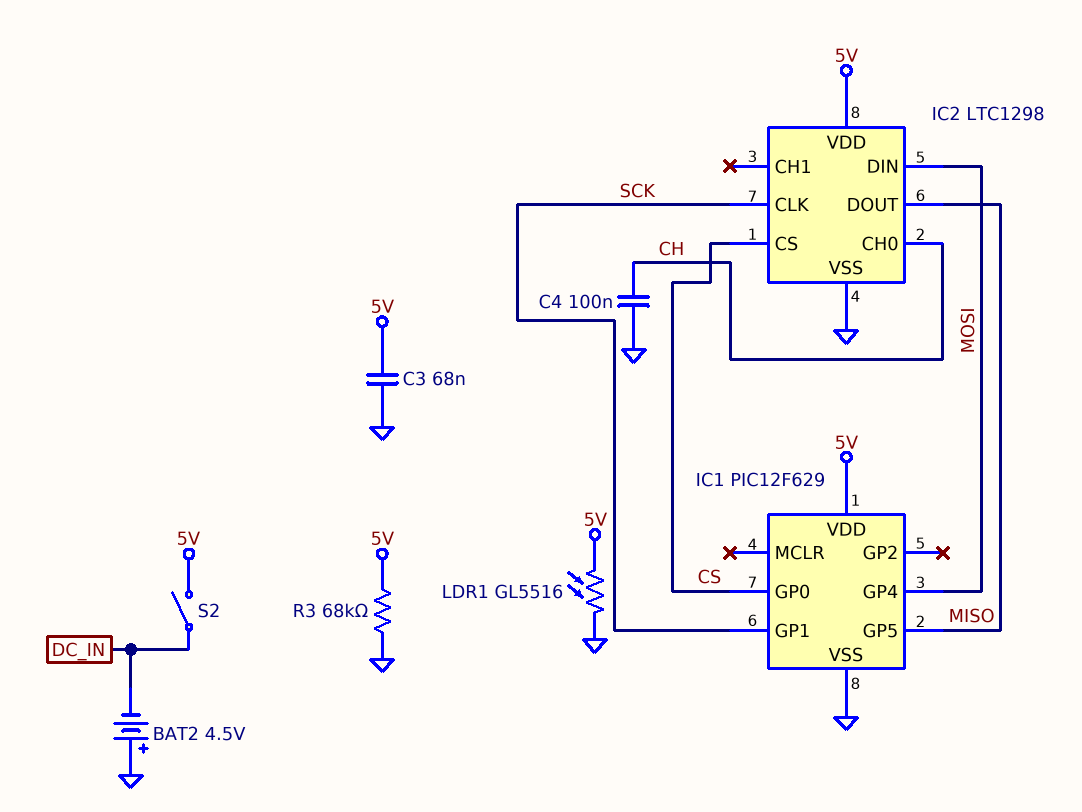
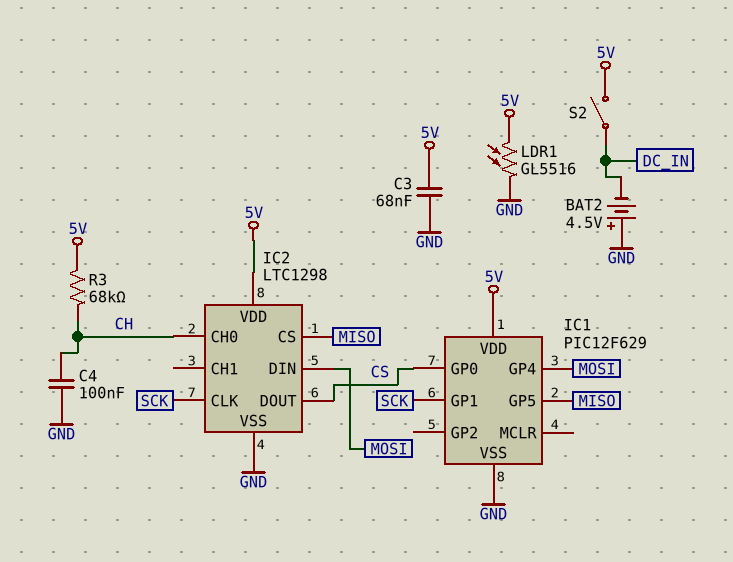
IC2 pin CS: CS -> MISO
IC2 pin DOUT: MISO -> CS
R3: 68k (5V, GND) -> 68k (5V, CH)

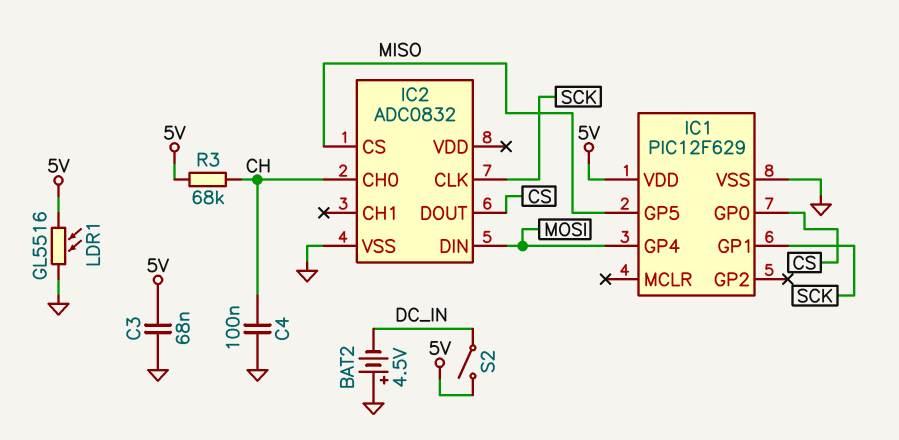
IC2: LTC1298 -> ADC0832
IC2 pin VDD: 5V -> none

